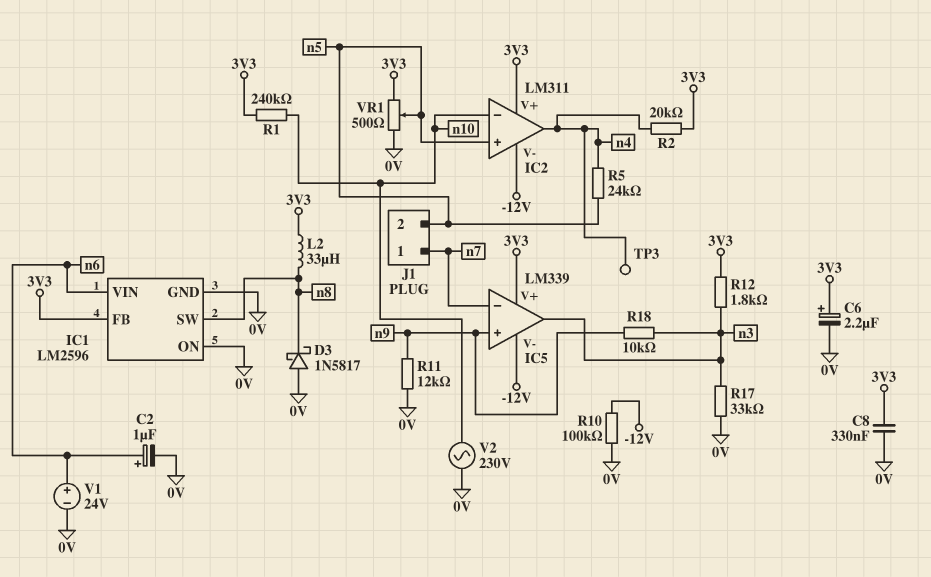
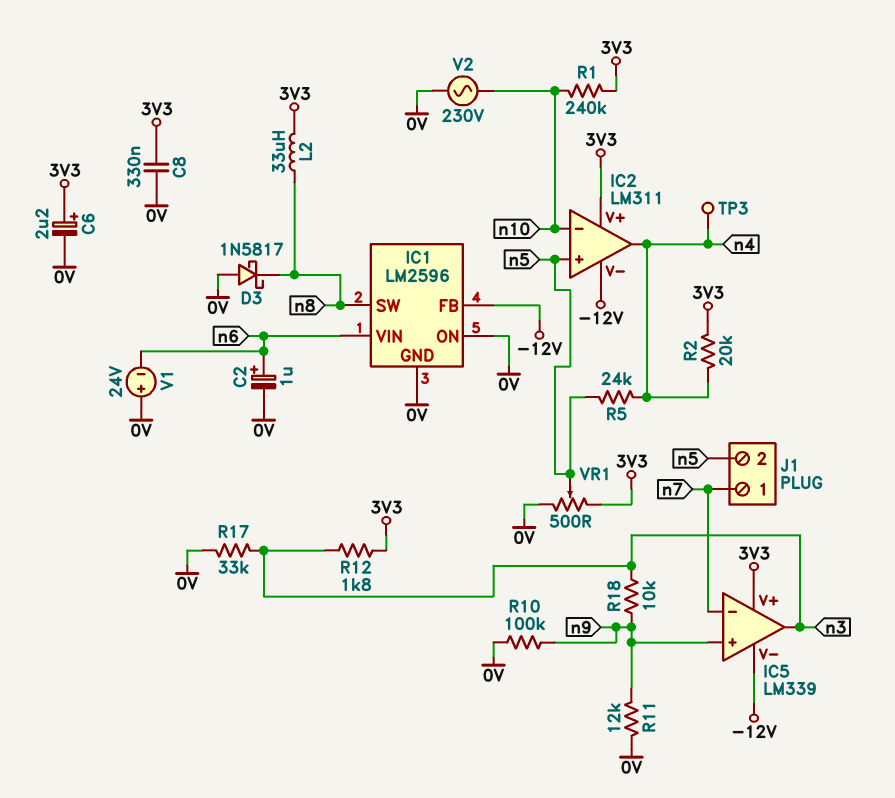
IC1 pin FB: 3V3 -> -12V
R10: 100k (-12V, 0V) -> 100k (0V, n9)
V1: 24V (plus n6, minus 0V) -> 24V (plus 0V, minus n6)

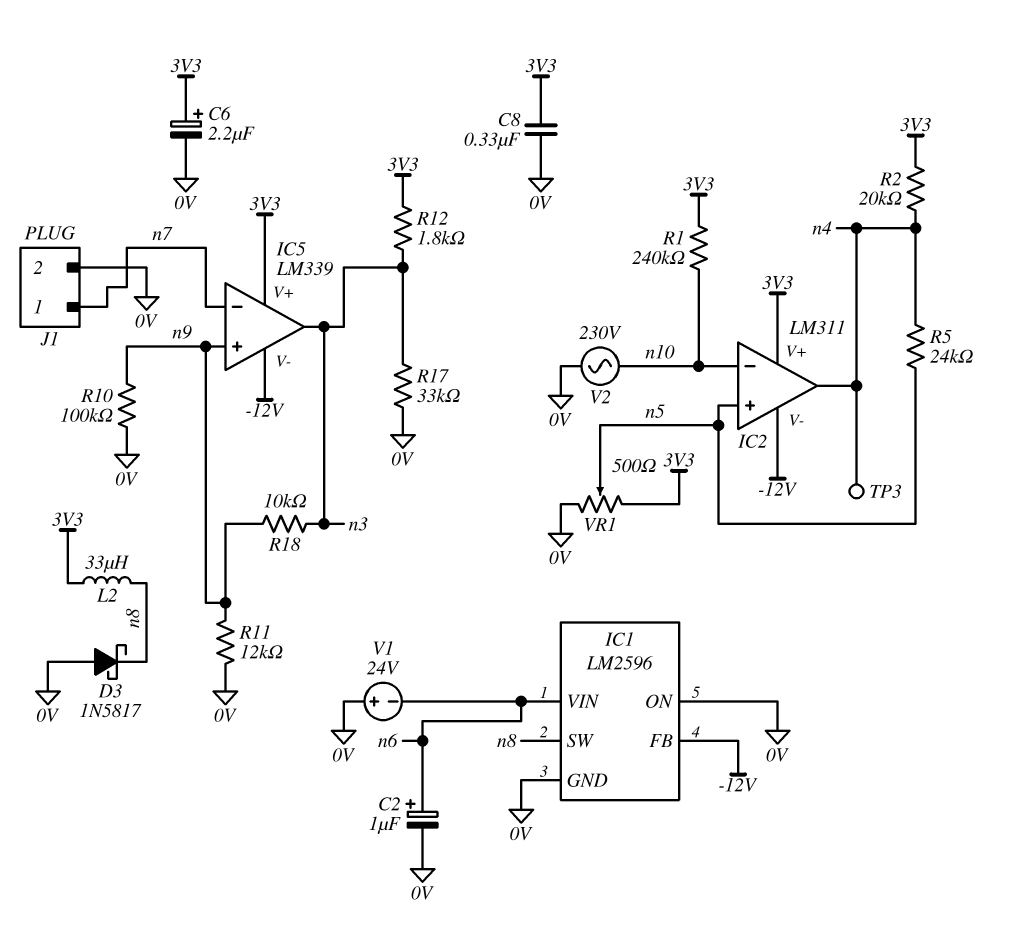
J1 pin 2: n5 -> 0V

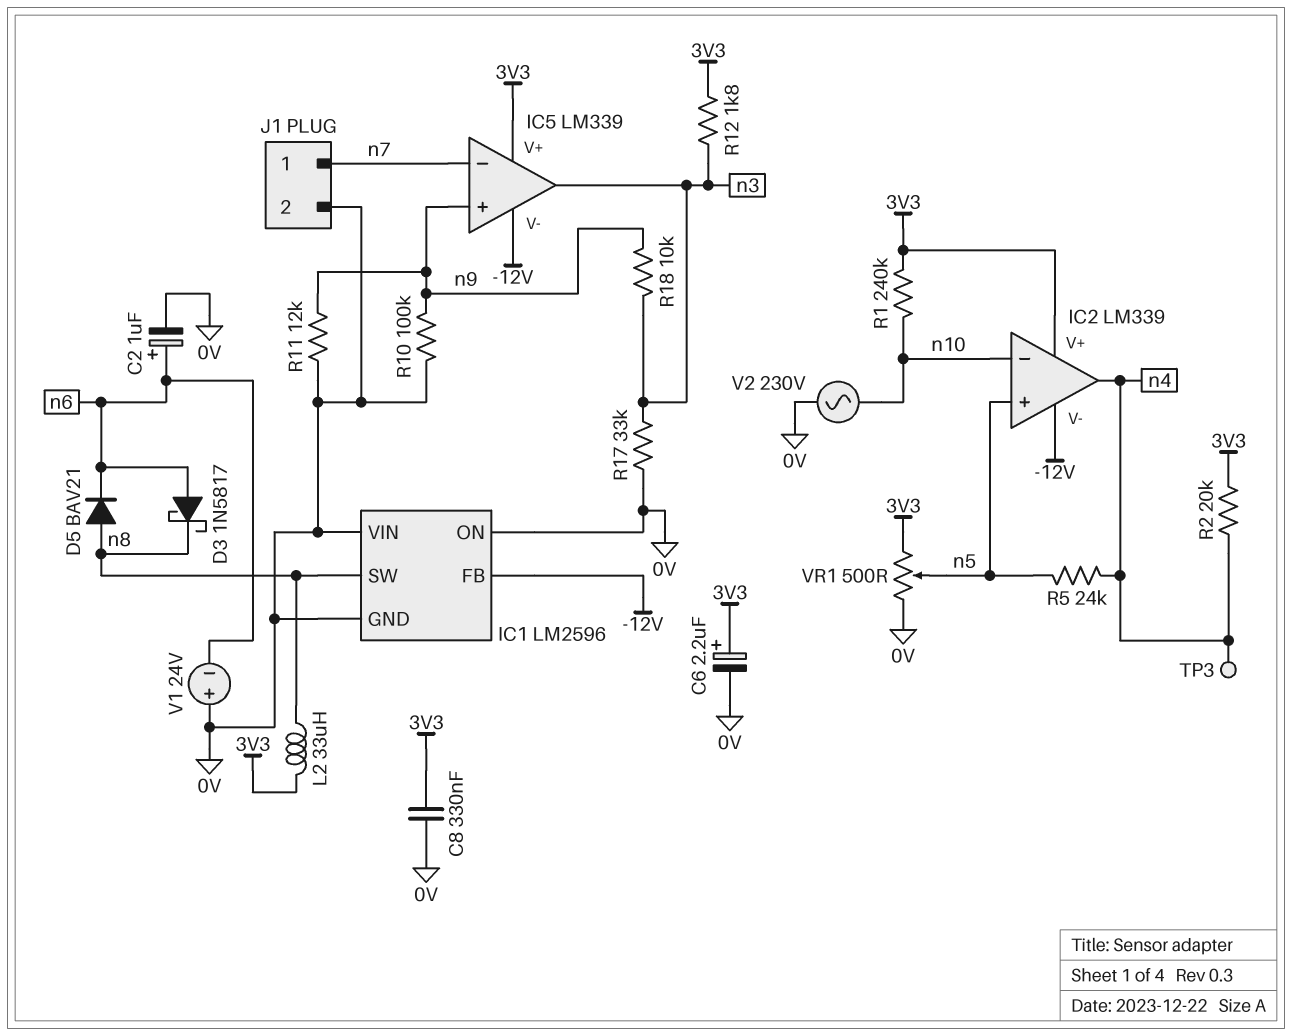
D3: schottky 1N5817 (A 0V, K n8) -> schottky 1N5817 (A n6, K n8)
D5: none -> diode BAV21 (A n8, K n6)
IC1 pin VIN: n6 -> 0V
IC2: LM311 -> LM339

